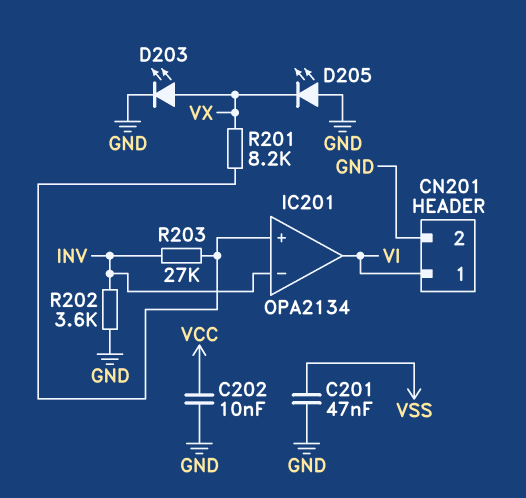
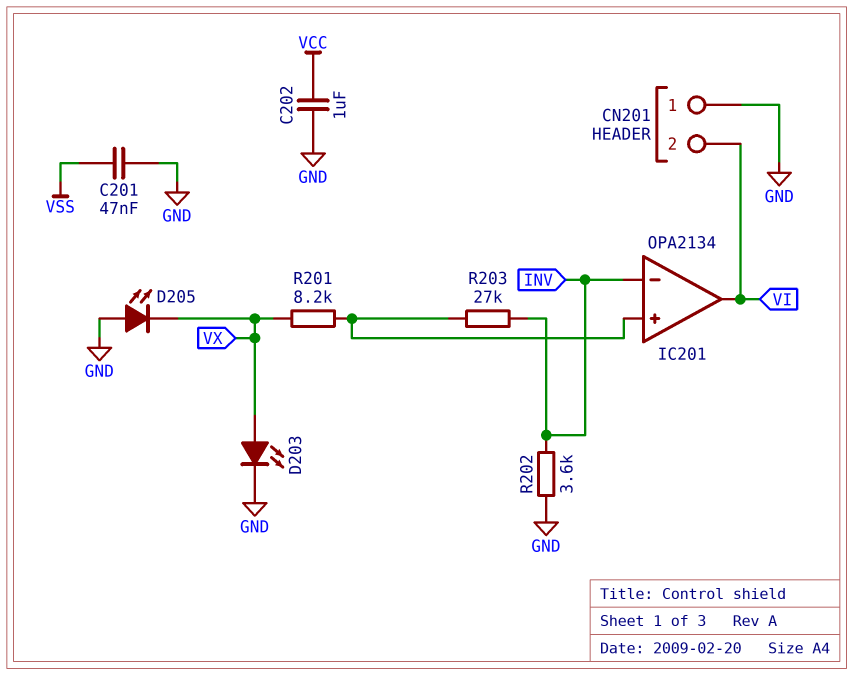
C202: 10nF (GND, VCC) -> 1uF (GND, VCC)
CN201 pin 1: VI -> GND
CN201 pin 2: GND -> VI

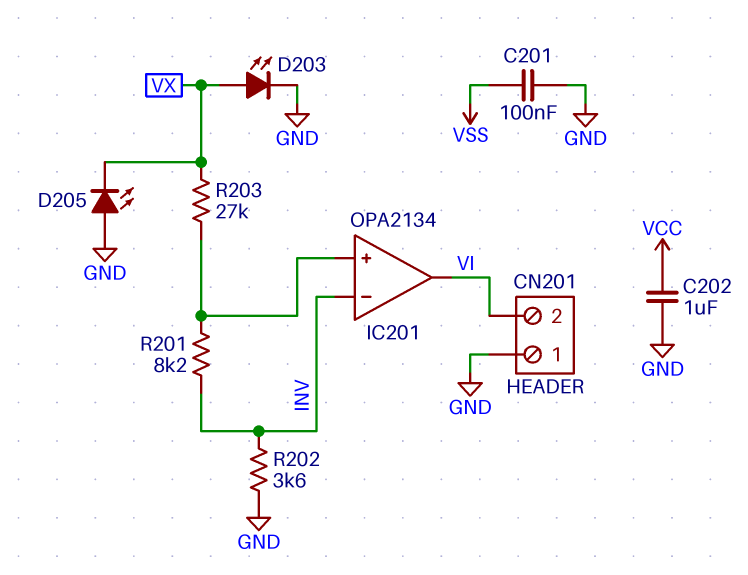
C201: 47nF (GND, VSS) -> 100nF (GND, VSS)
R201: 8.2k (IC201/in+, VX) -> 8.2k (IC201/in+, INV)
R203: 27k (IC201/in+, INV) -> 27k (IC201/in+, VX)

